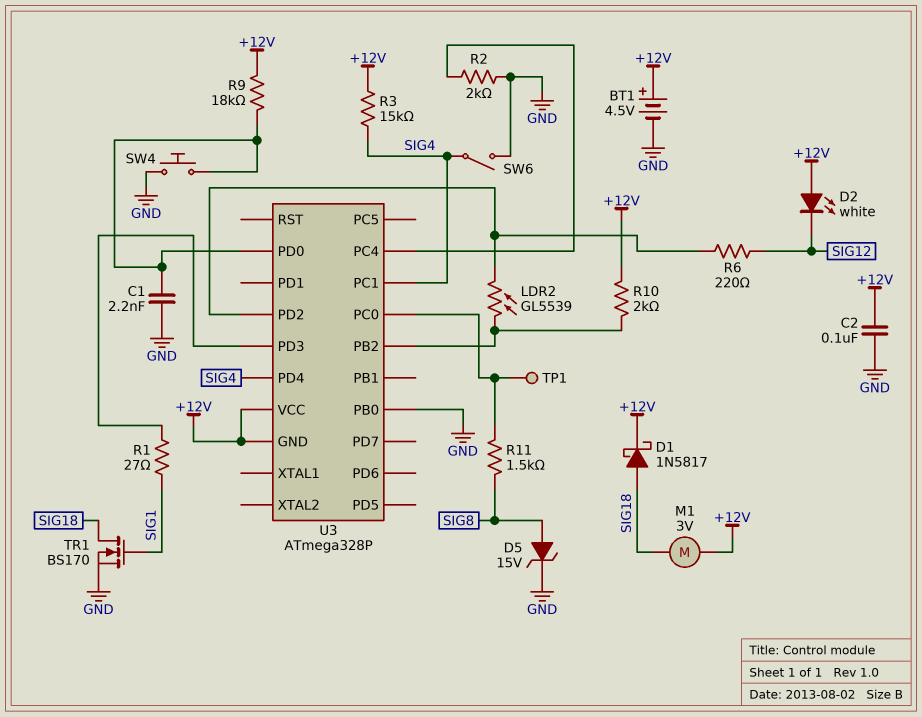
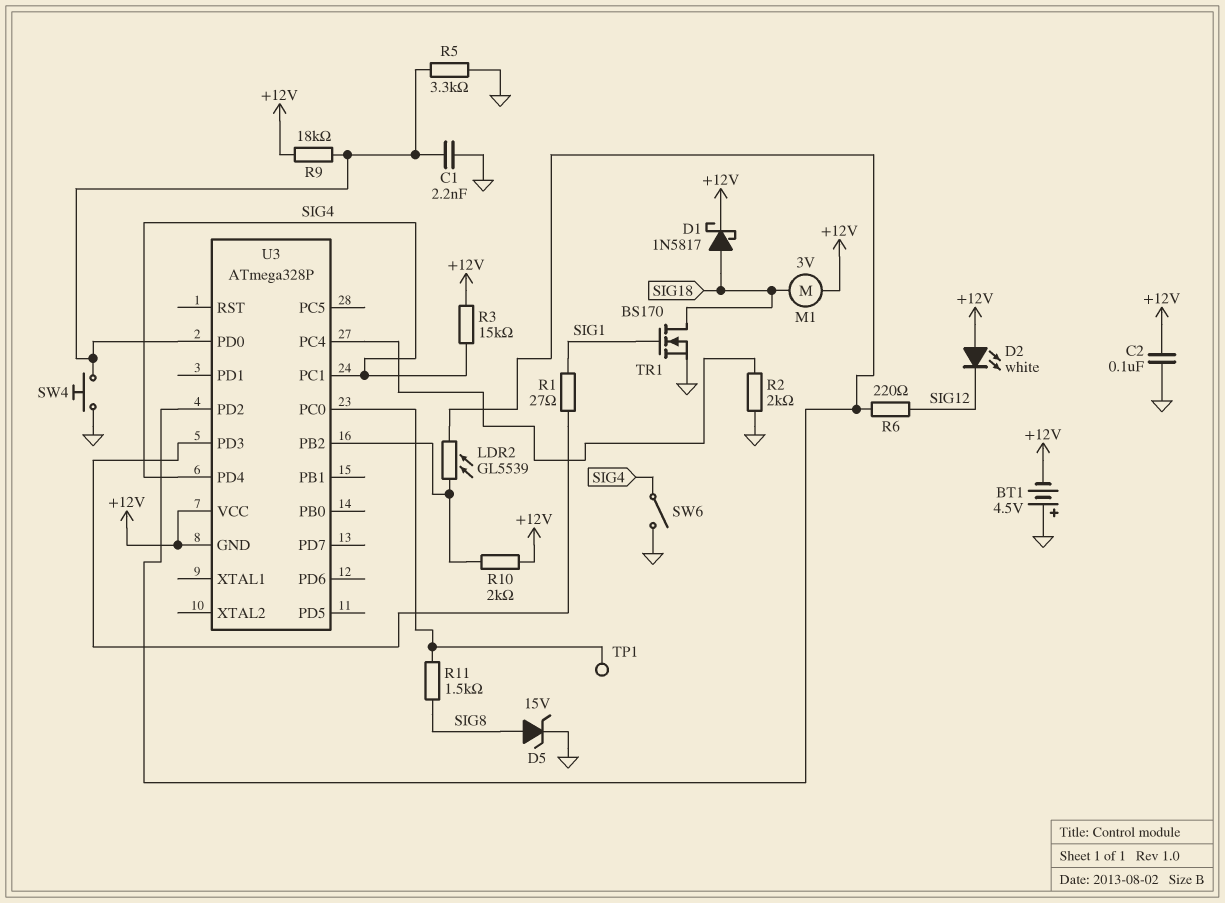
BT1: 4.5V (plus +12V, minus GND) -> 4.5V (plus GND, minus +12V)
R5: none -> 3.3k (GND, U3/PD0)
U3 pin PB0: GND -> none

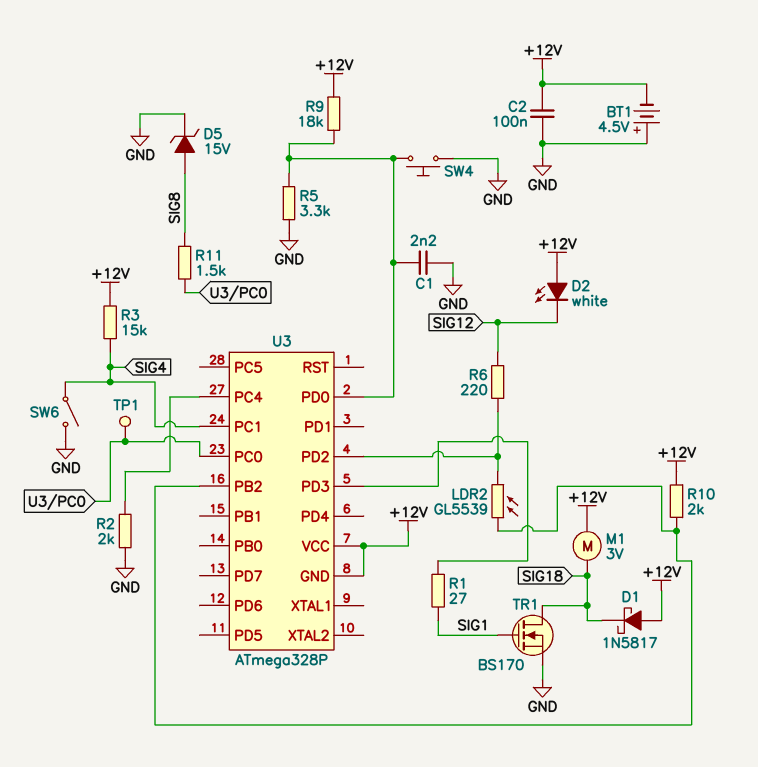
D1: schottky 1N5817 (A SIG18, K +12V) -> schottky 1N5817 (A +12V, K SIG18)
U3 pin PD4: SIG4 -> none

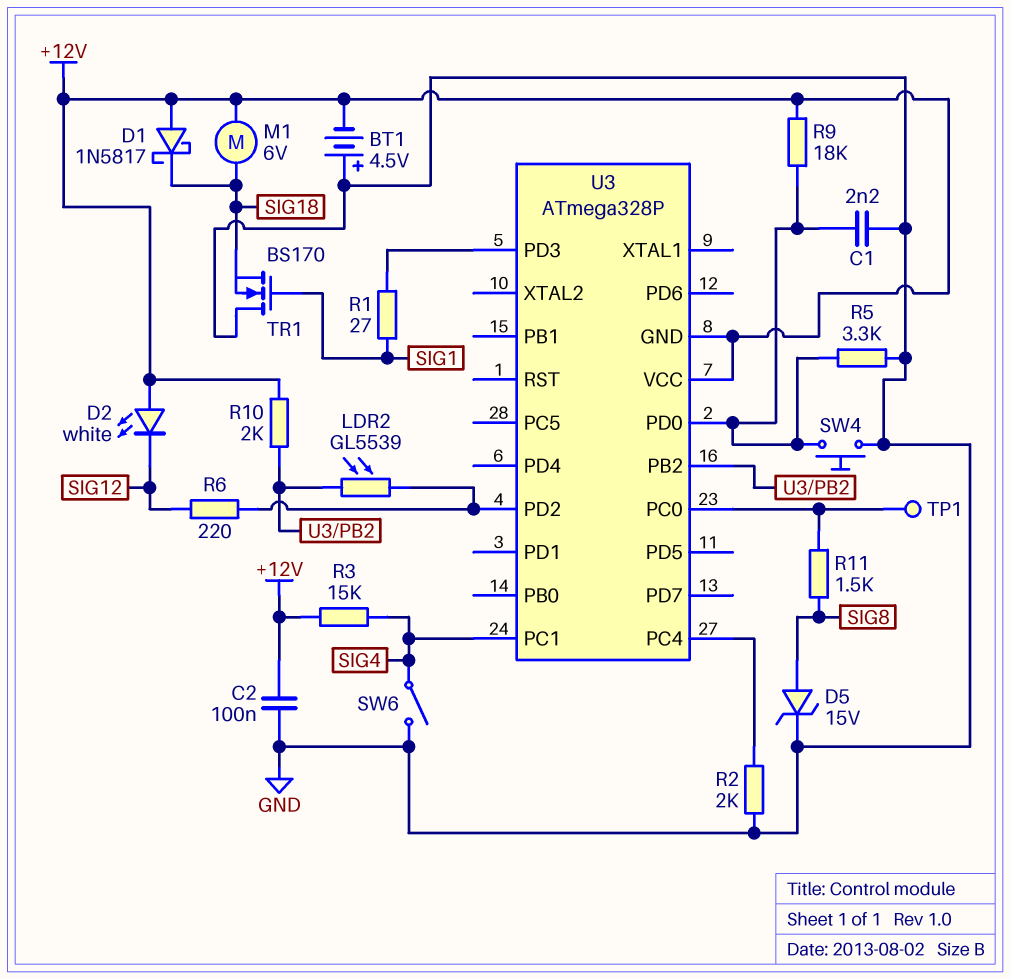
M1: motor 3V (+12V, SIG18) -> motor 6V (+12V, SIG18)
TR1: NMOS BS170 (G SIG1, D SIG18, S GND) -> NMOS BS170 (G SIG1, D GND, S SIG18)

